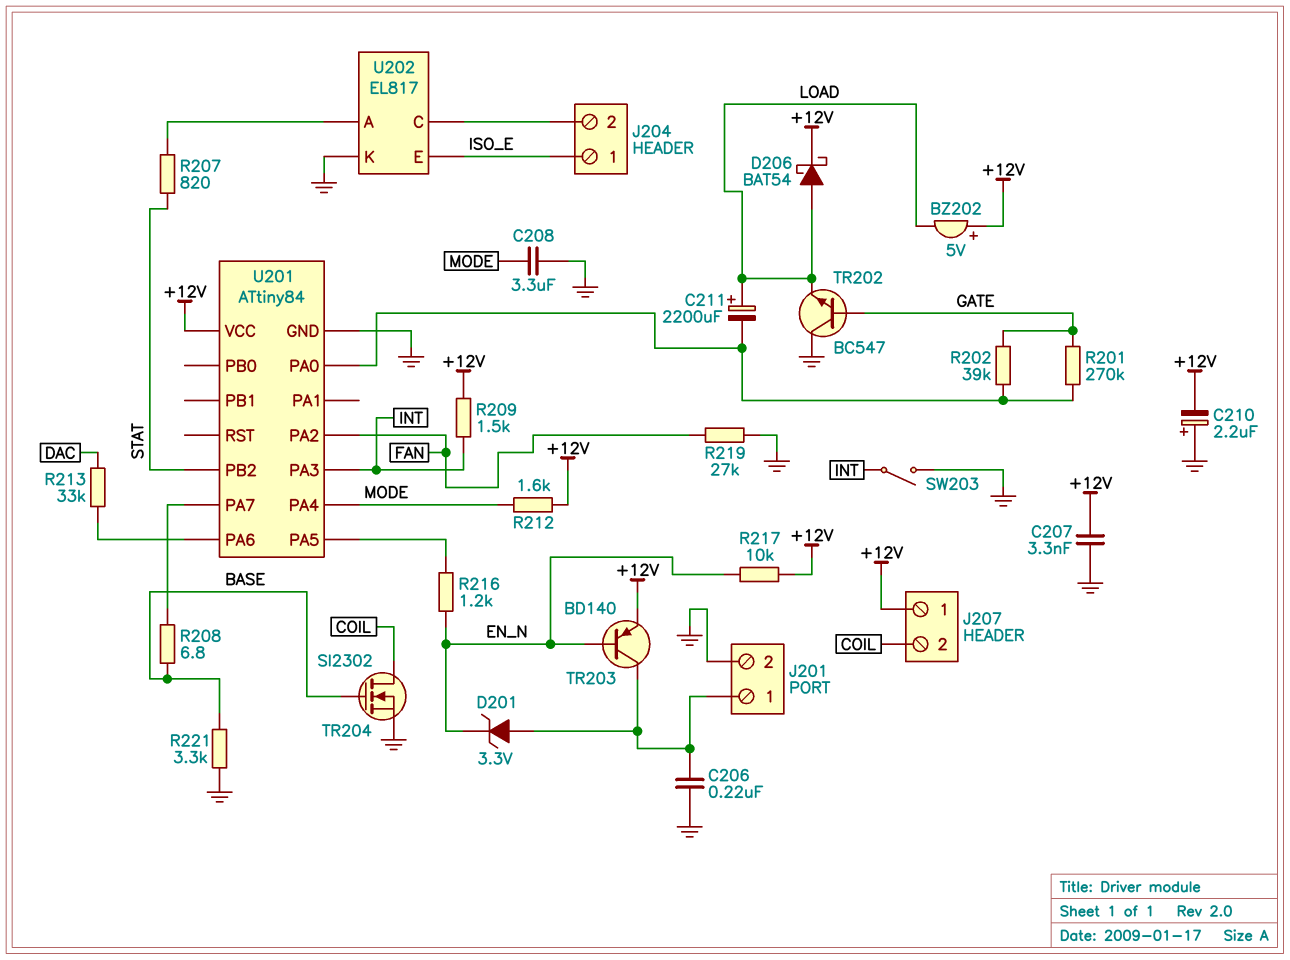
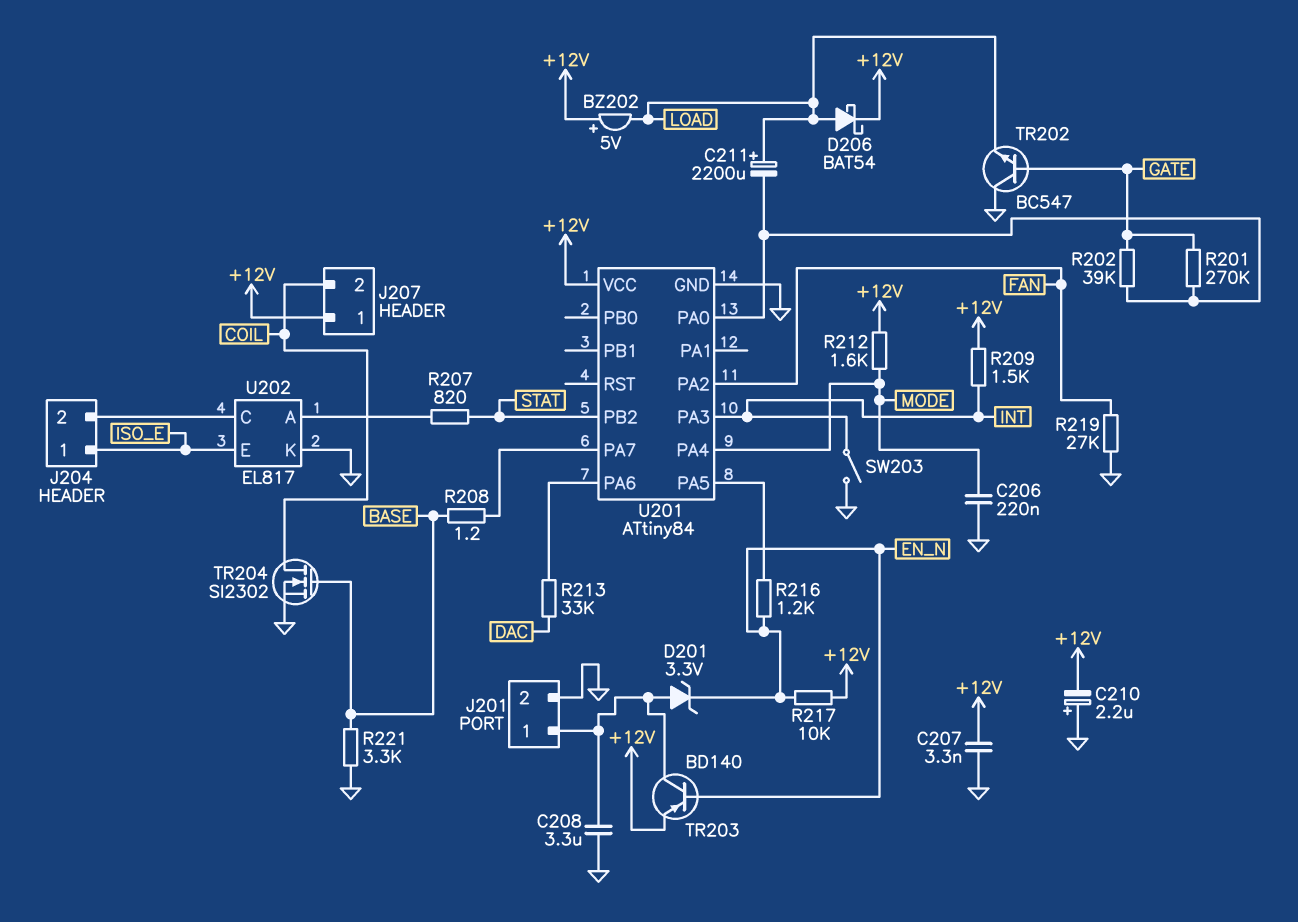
C206: 220nF (GND, J201/1) -> 220nF (GND, MODE)
C208: 3.3uF (GND, MODE) -> 3.3uF (GND, J201/1)
R208: 6.8 (BASE, U201/PA7) -> 1.2 (BASE, U201/PA7)

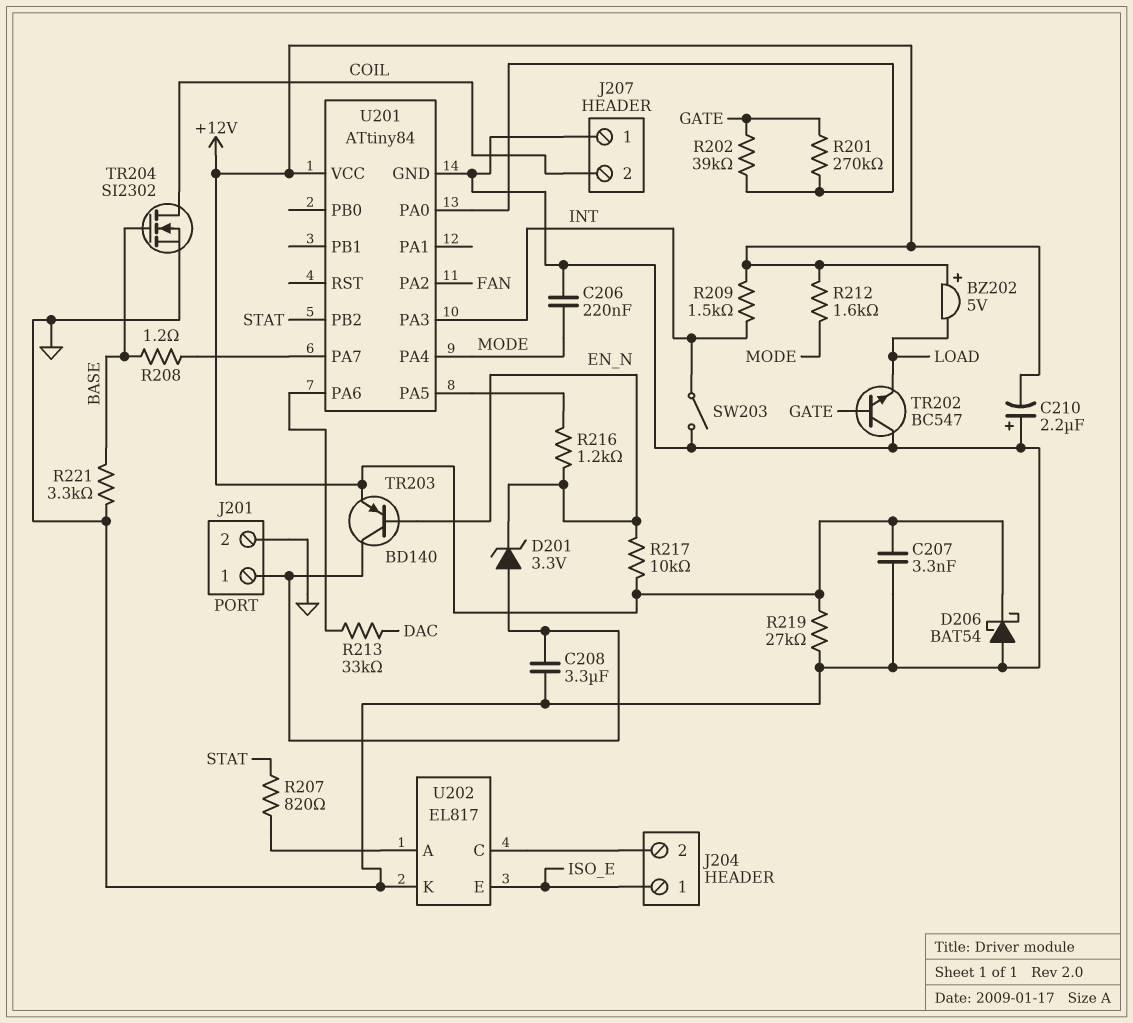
C211: 2200uF (plus LOAD, minus U201/PA0) -> none
D206: schottky BAT54 (A LOAD, K +12V) -> schottky BAT54 (A GND, K +12V)
J207 pin 1: +12V -> GND
R219: 27k (FAN, GND) -> 27k (+12V, GND)

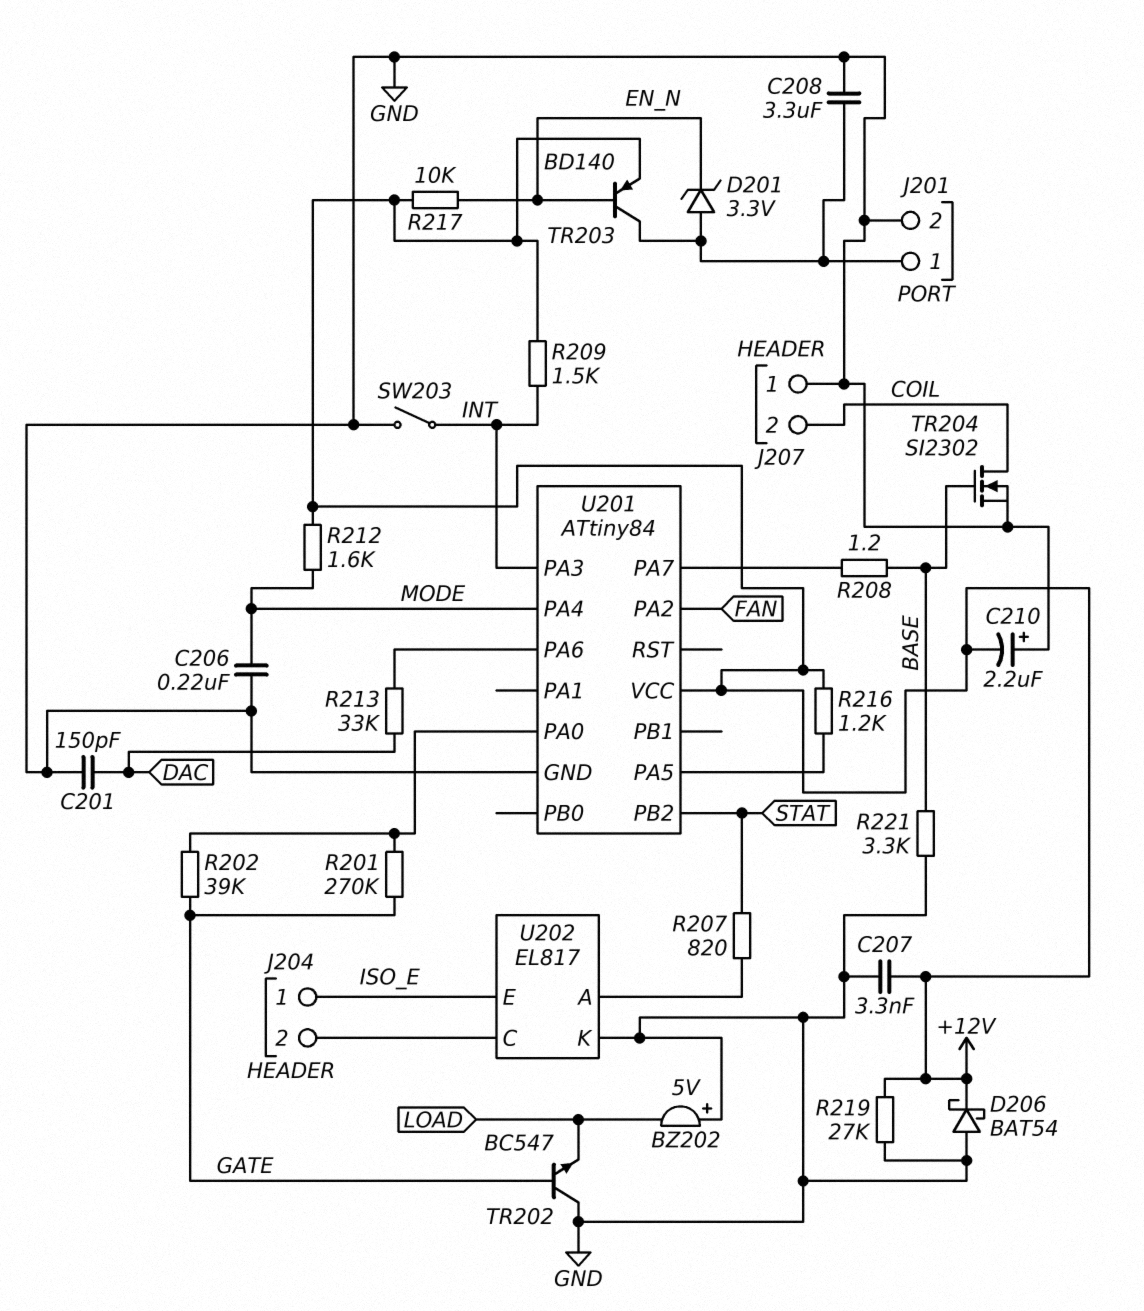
BZ202: buzzer 5V (plus +12V, minus LOAD) -> buzzer 5V (plus GND, minus LOAD)
C201: none -> 150pF (DAC, GND)
R216: 1.2k (EN_N, U201/PA5) -> 1.2k (+12V, U201/PA5)

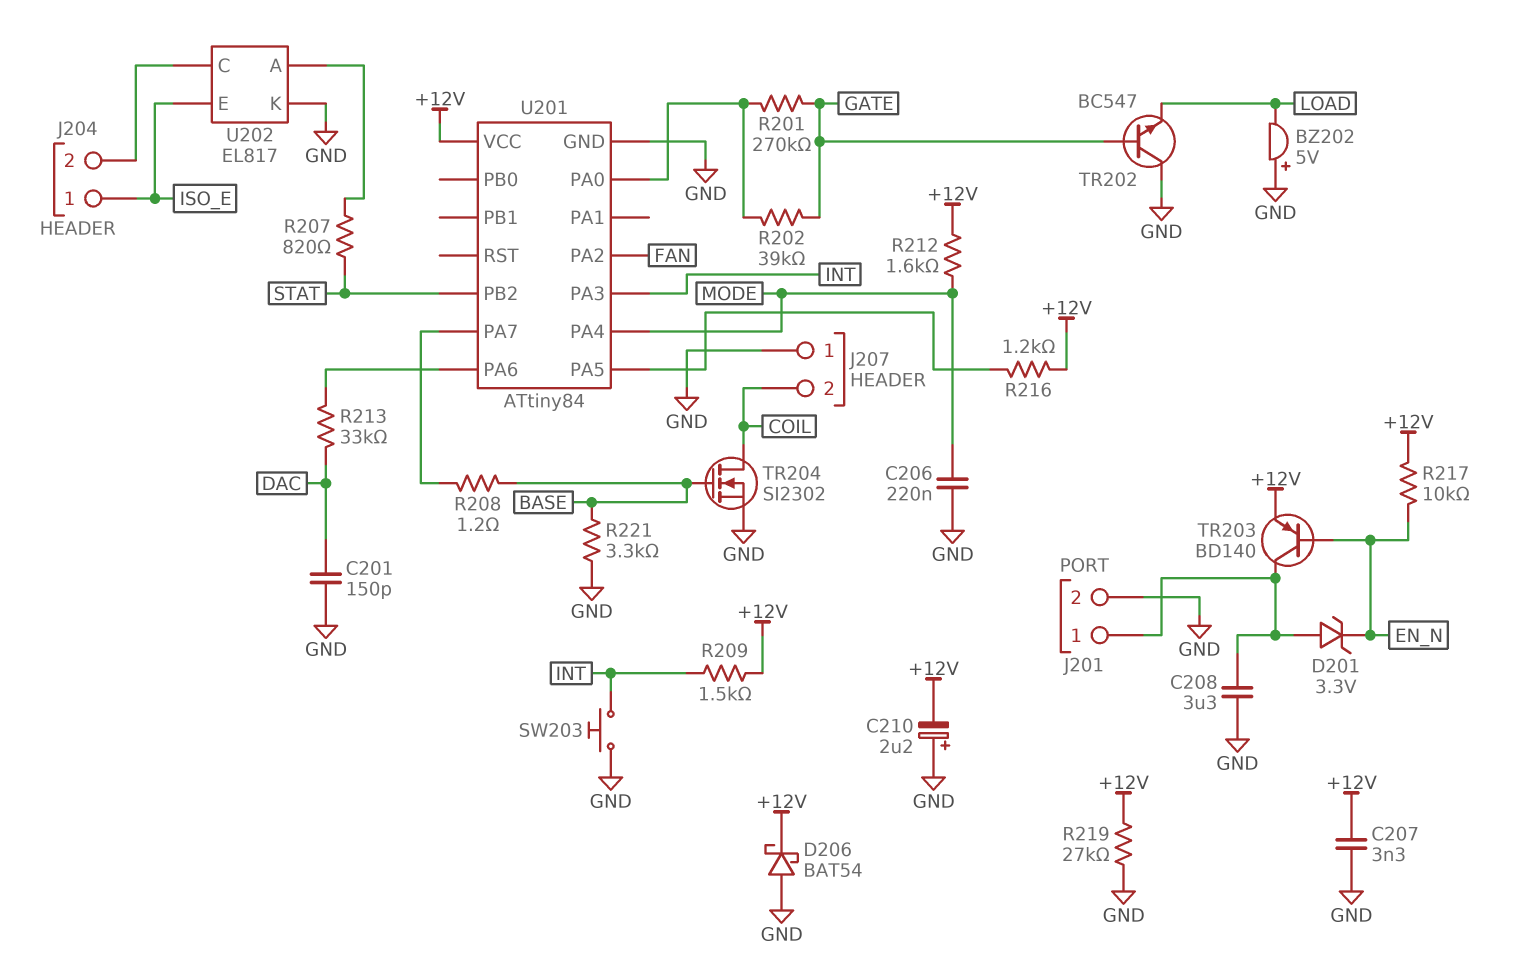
SW203: switch (GND, INT) -> button (GND, INT)

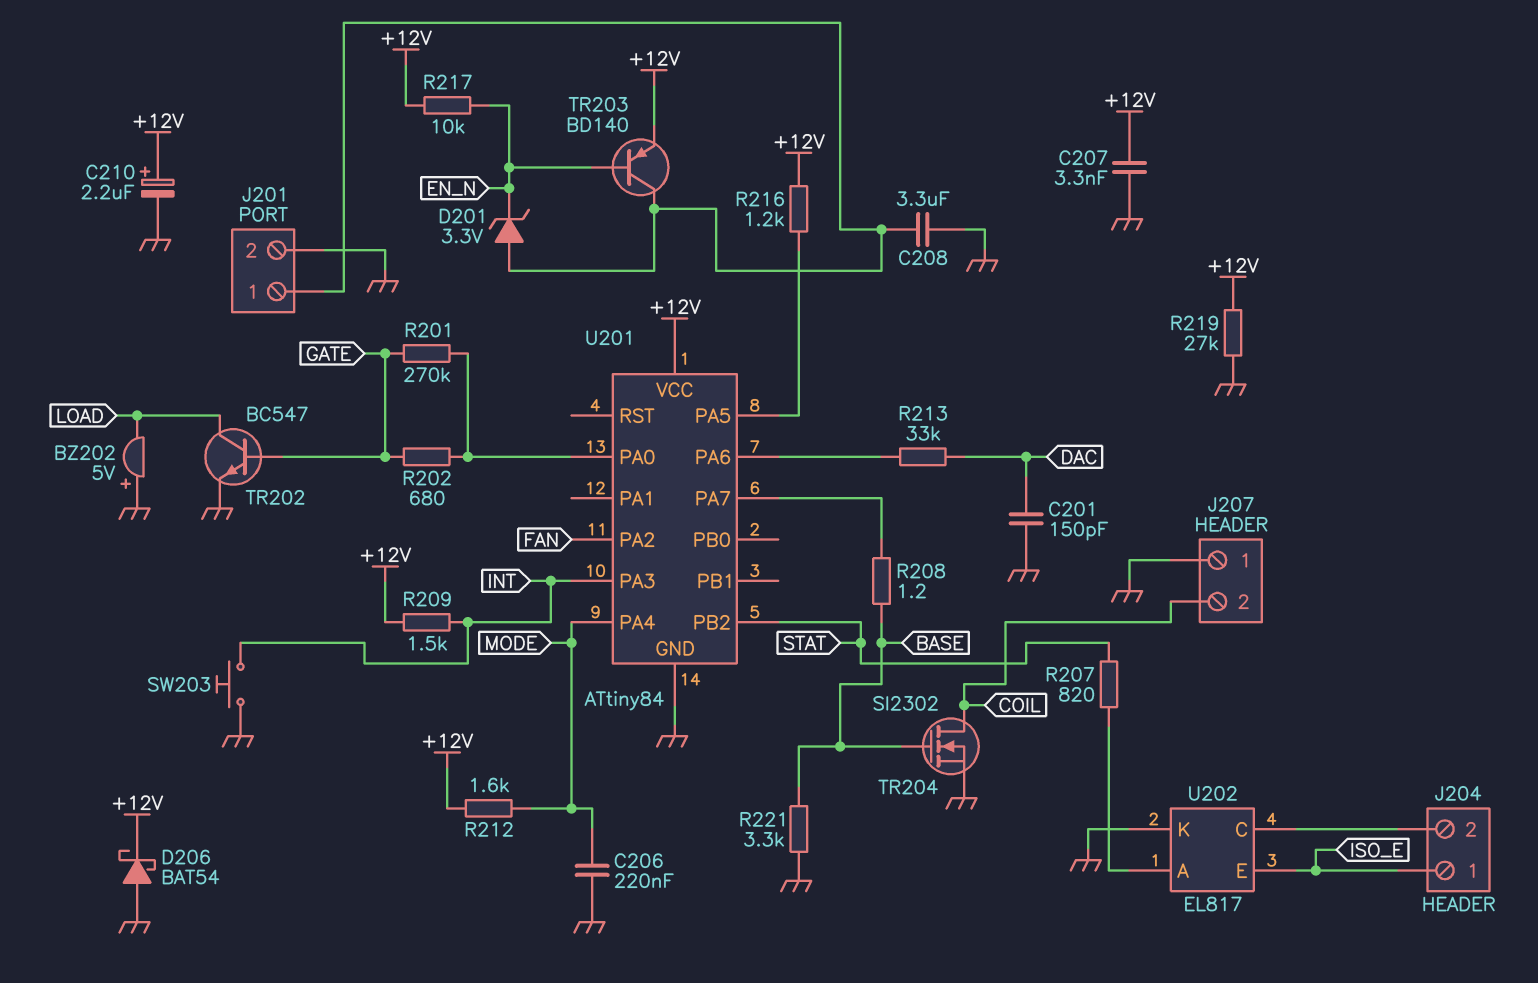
C210: 2.2uF (plus GND, minus +12V) -> 2.2uF (plus +12V, minus GND)
R202: 39k (GATE, U201/PA0) -> 680 (GATE, U201/PA0)
TR202: NPN BC547 (B GATE, C GND, E LOAD) -> NPN BC547 (B GATE, C LOAD, E GND)

